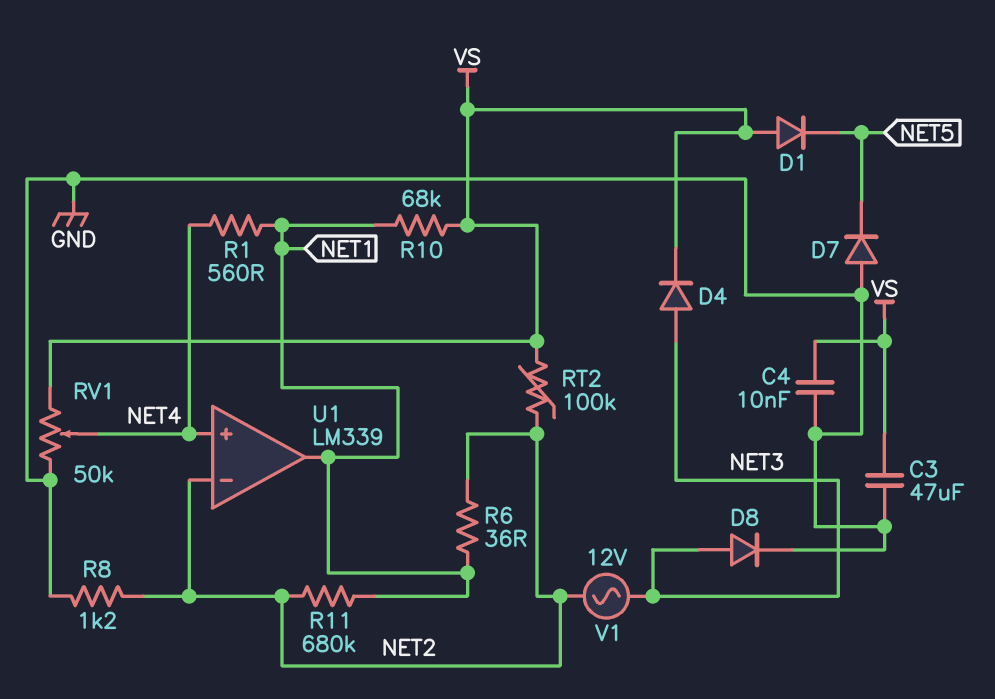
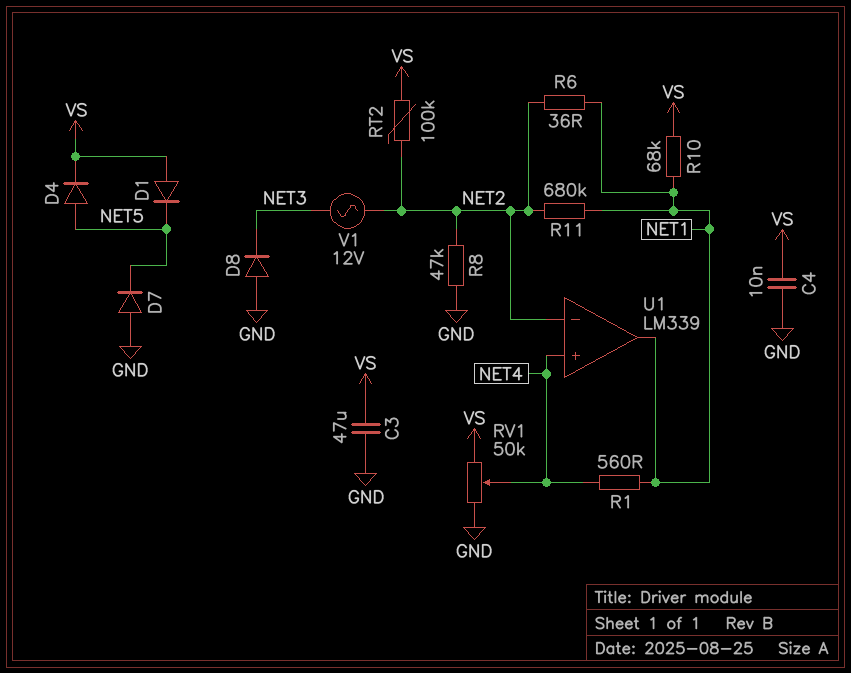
D4: diode (A NET3, K VS) -> diode (A NET5, K VS)
D8: diode (A NET3, K GND) -> diode (A GND, K NET3)
R8: 1.2k (GND, NET2) -> 47k (GND, NET2)

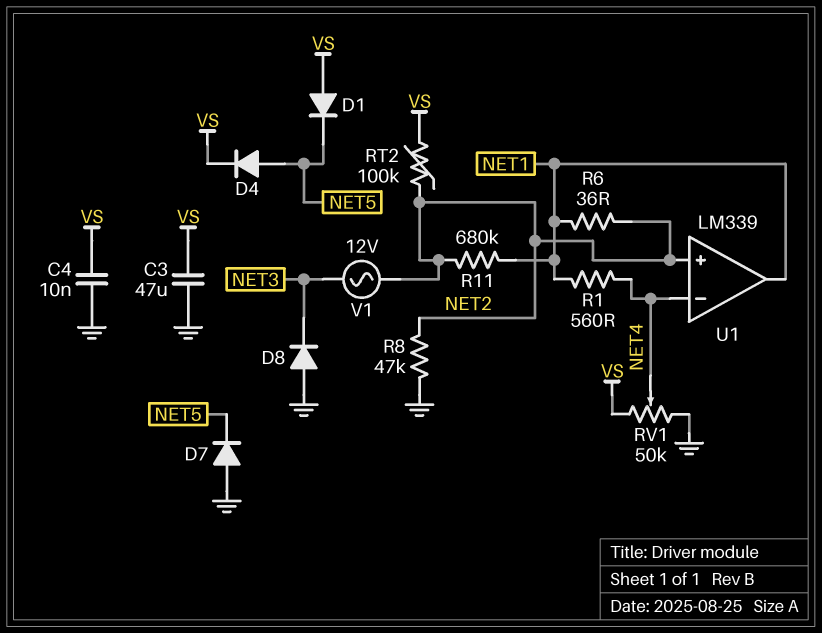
R10: 68k (NET1, VS) -> none
U1 pin in+: NET4 -> NET2
U1 pin in-: NET2 -> NET4

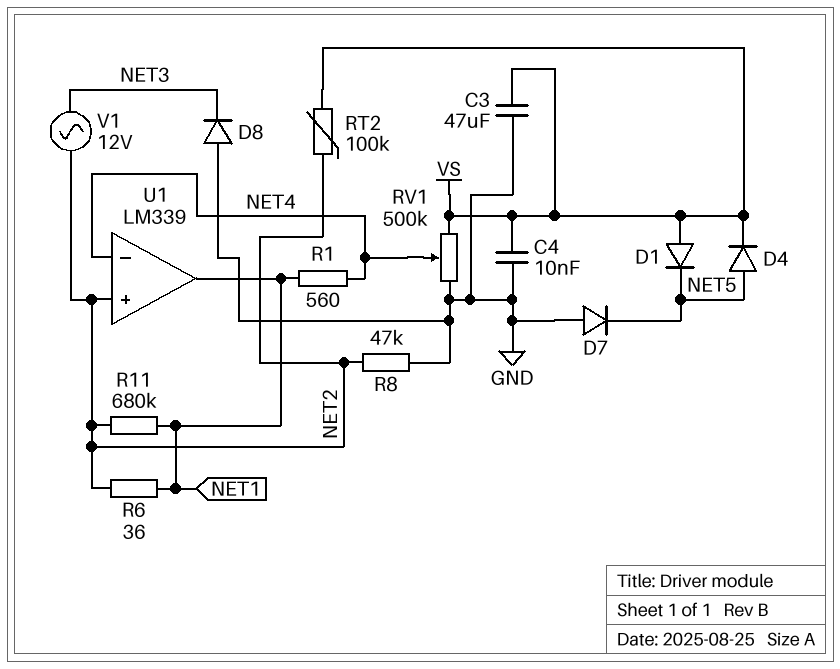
RV1: 50k (GND, VS, wiper NET4) -> 500k (GND, VS, wiper NET4)

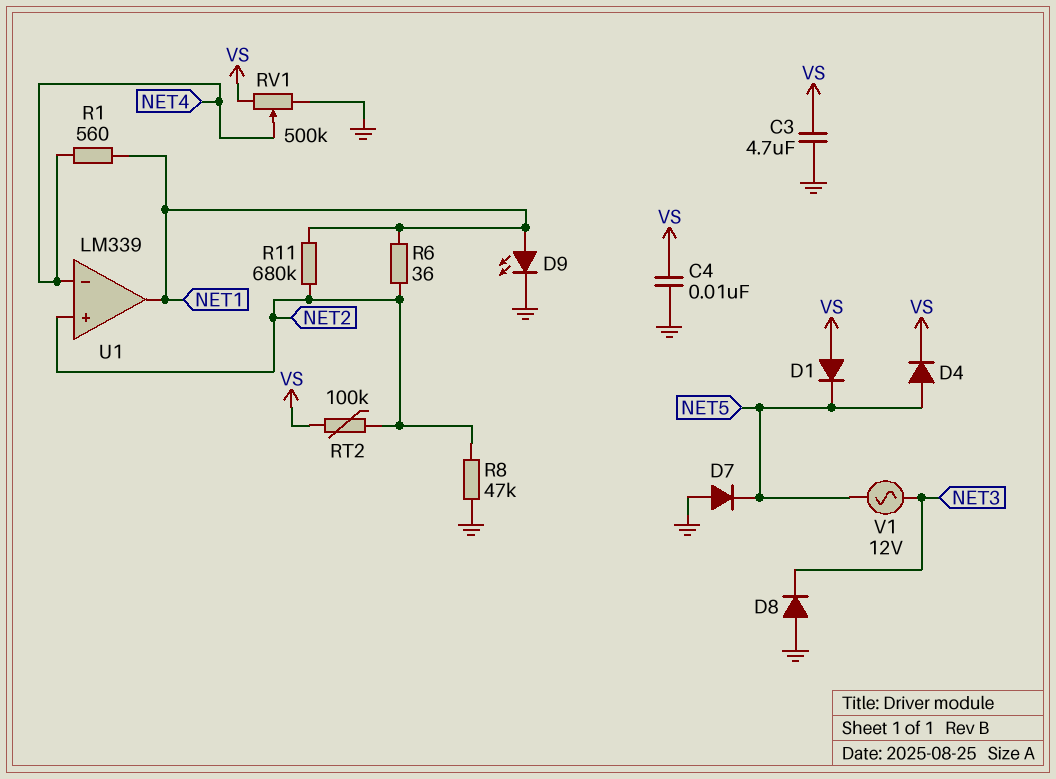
C3: 47uF (GND, VS) -> 4.7uF (GND, VS)
D9: none -> LED (A NET1, K GND)
V1: AC 12V (NET2, NET3) -> AC 12V (NET3, NET5)

